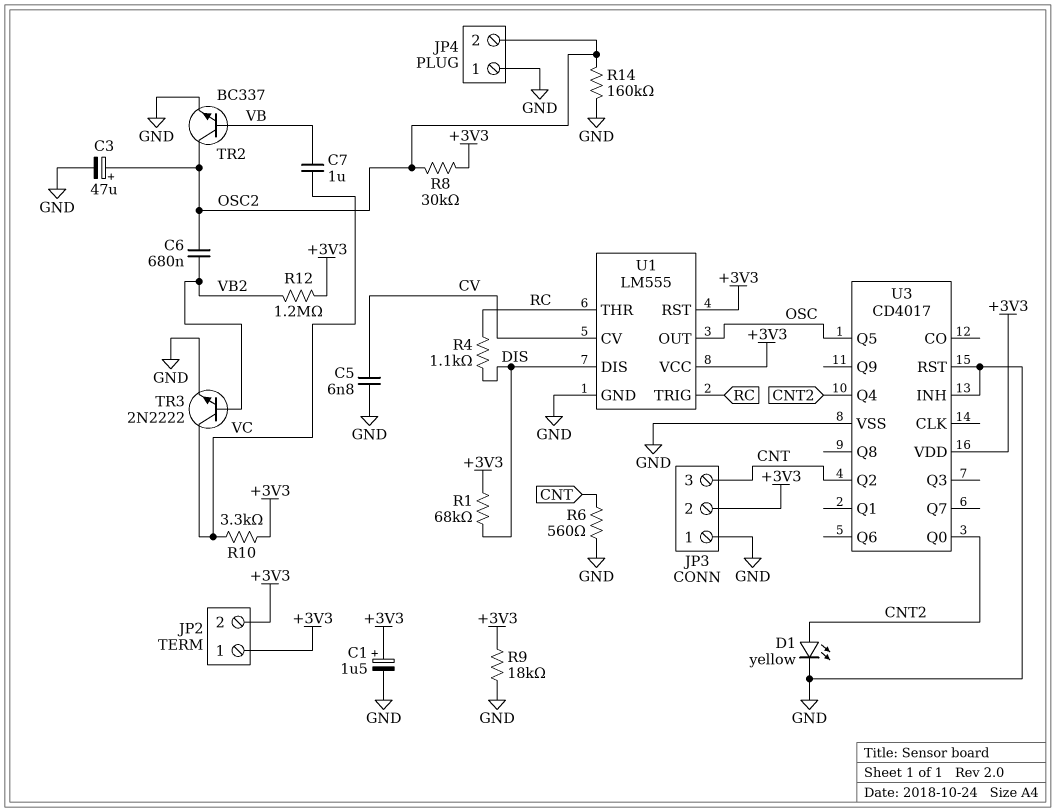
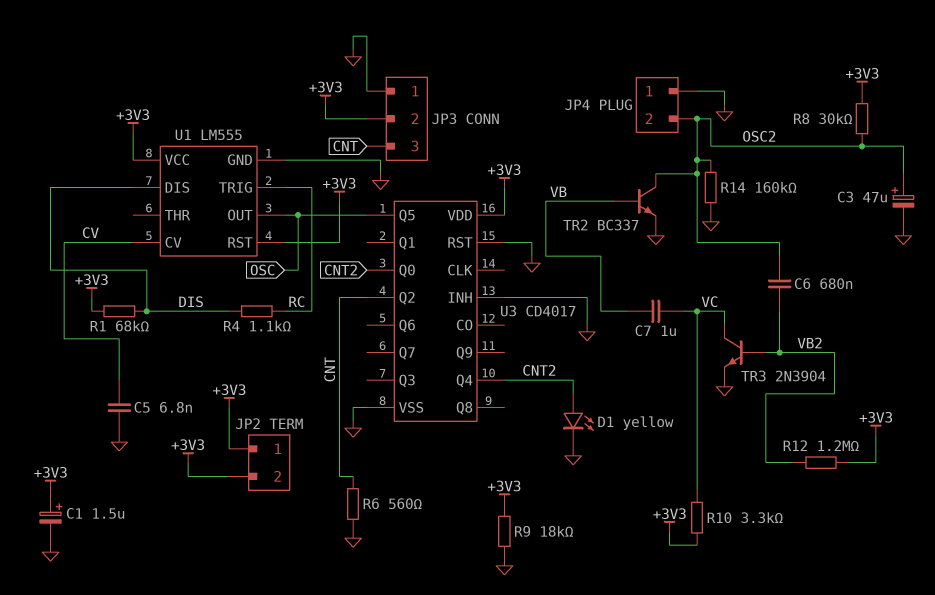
TR3: NPN 2N2222 (B VB2, C VC, E GND) -> NPN 2N3904 (B VB2, C VC, E GND)
U1 pin THR: RC -> none

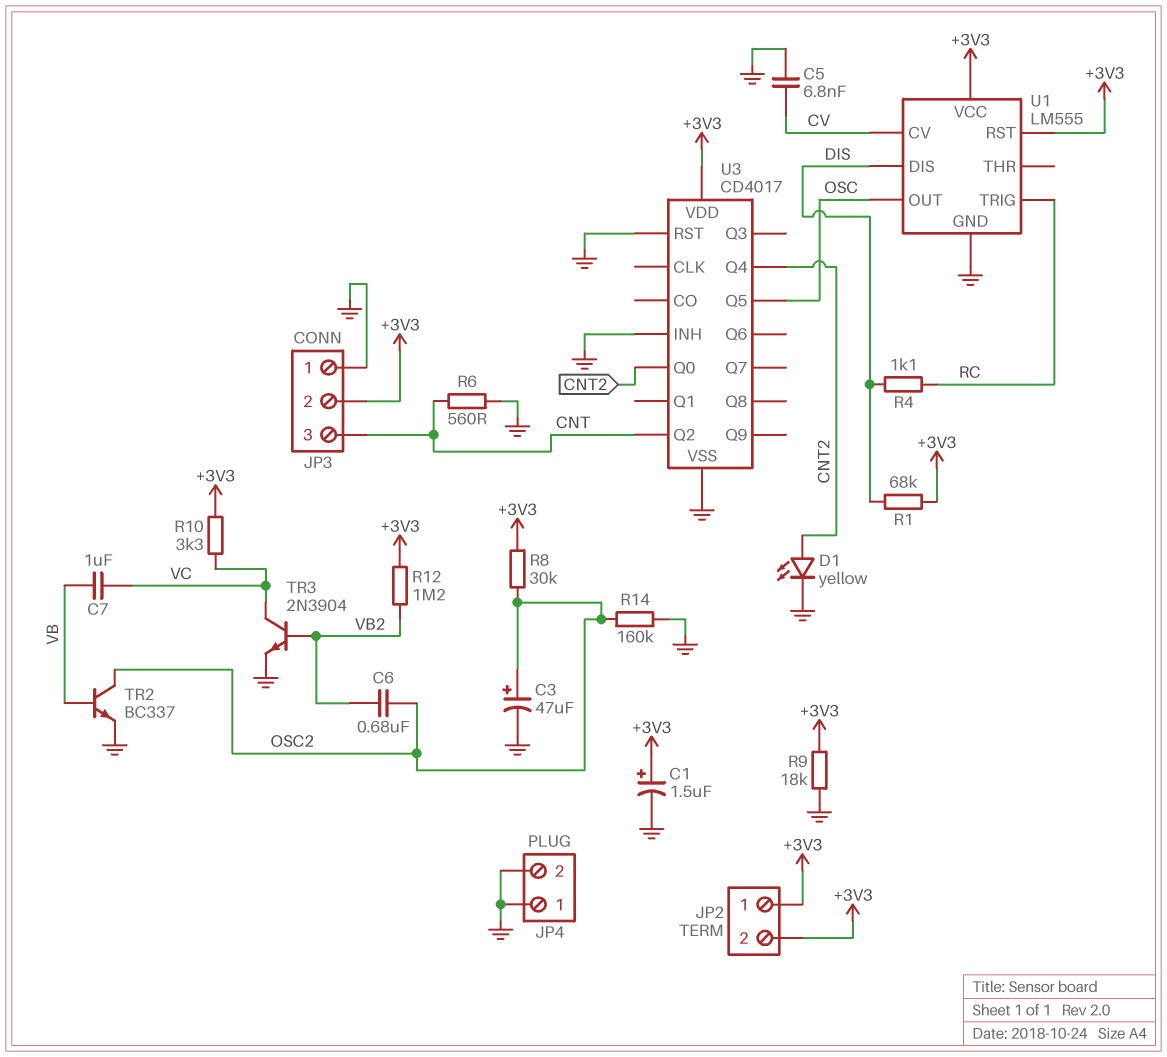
JP4 pin 2: OSC2 -> GND

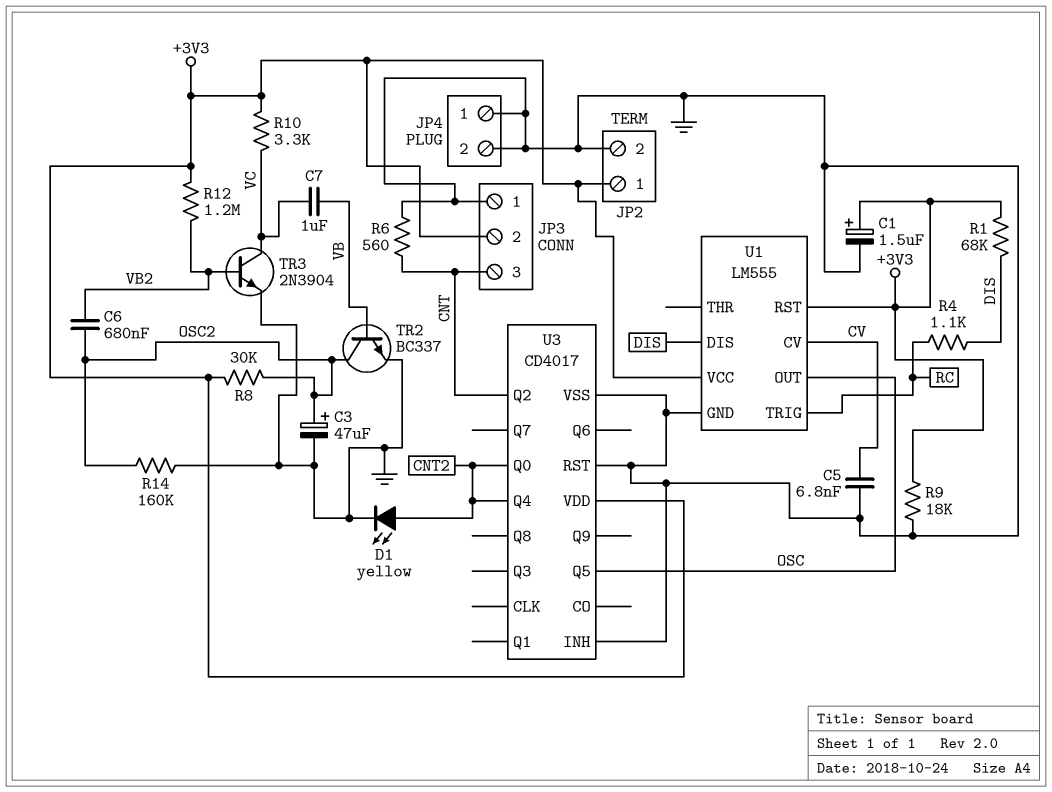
JP2 pin 2: +3V3 -> GND

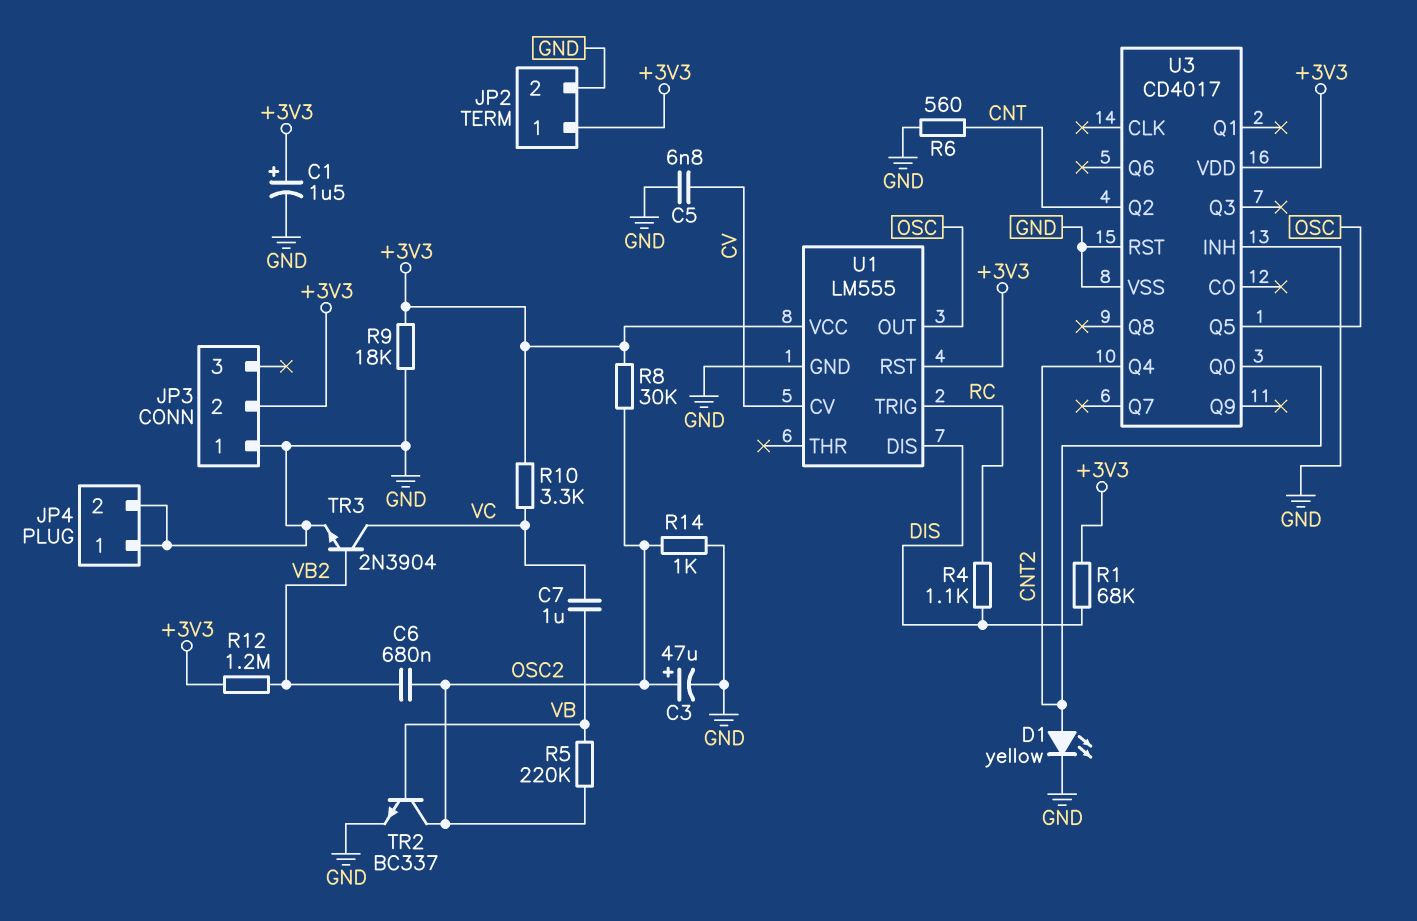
JP3 pin 3: CNT -> none
R5: none -> 220k (OSC2, VB)
R14: 160k (GND, OSC2) -> 1k (GND, OSC2)

